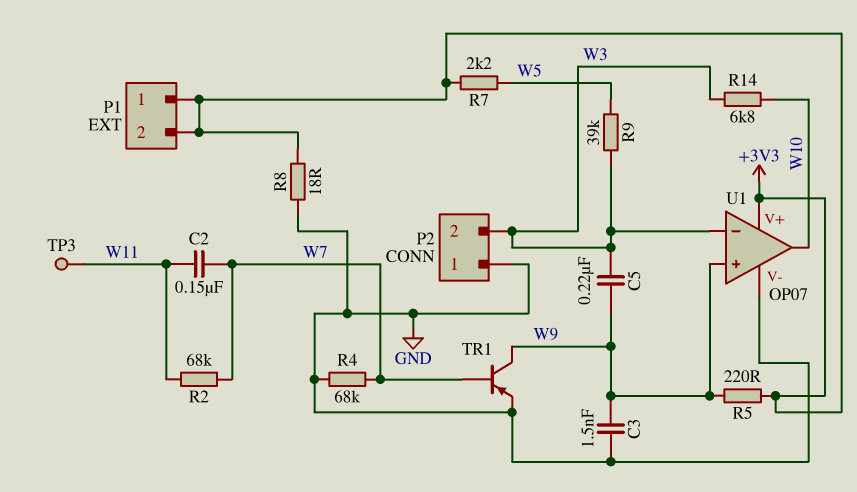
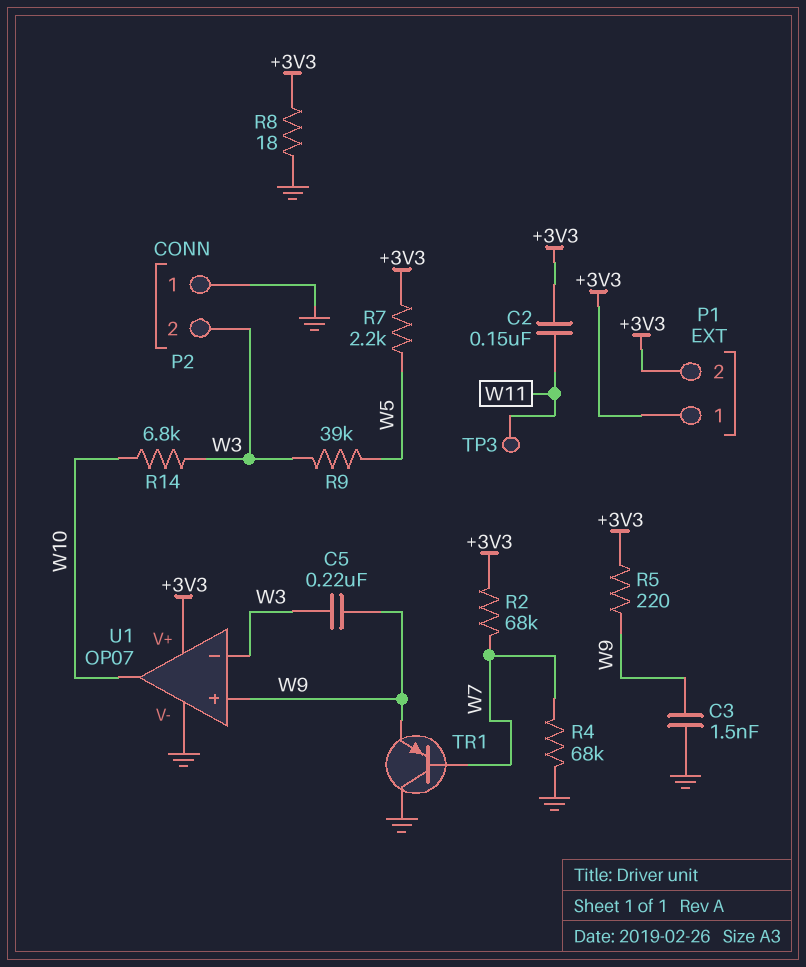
C2: 150nF (W7, W11) -> 150nF (+3V3, W11)
R2: 68k (W7, W11) -> 68k (+3V3, W7)
TR1: PNP (B W7, C W9, E GND) -> PNP (B W7, C GND, E W9)

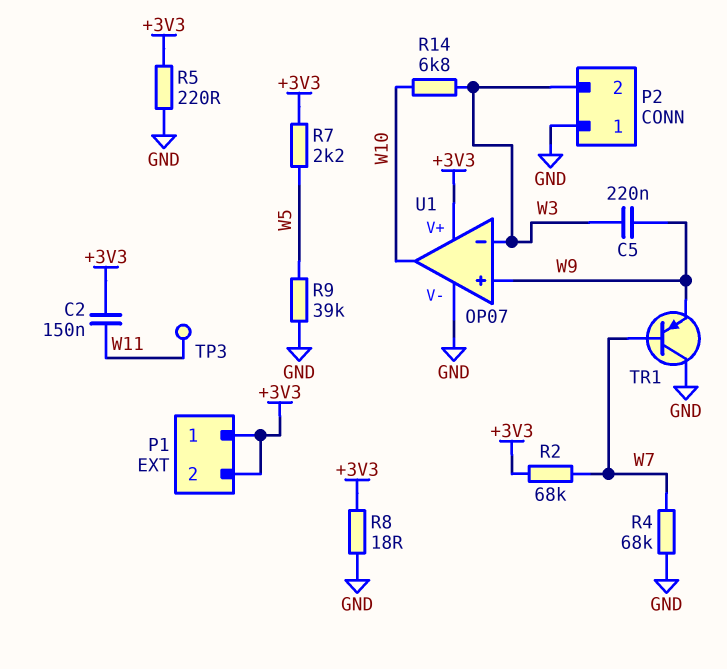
C3: 1.5nF (GND, W9) -> none
R5: 220 (+3V3, W9) -> 220 (+3V3, GND)
R9: 39k (W3, W5) -> 39k (GND, W5)

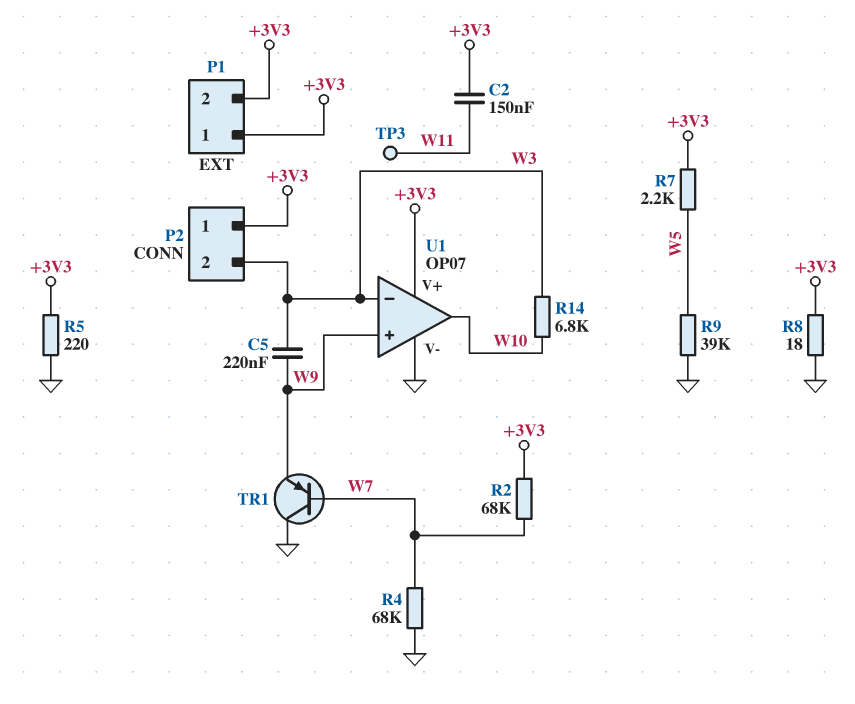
P2 pin 1: GND -> +3V3

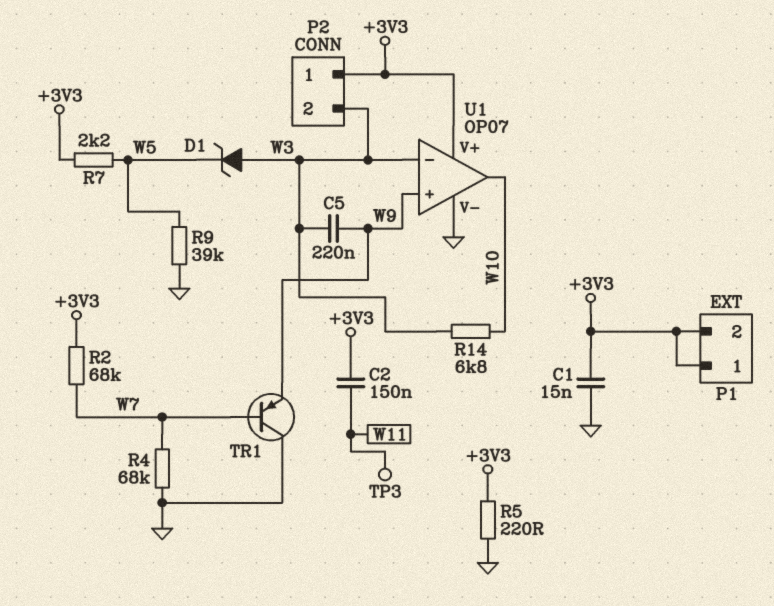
C1: none -> 15nF (+3V3, GND)
D1: none -> zener (A W3, K W5)
R8: 18 (+3V3, GND) -> none

